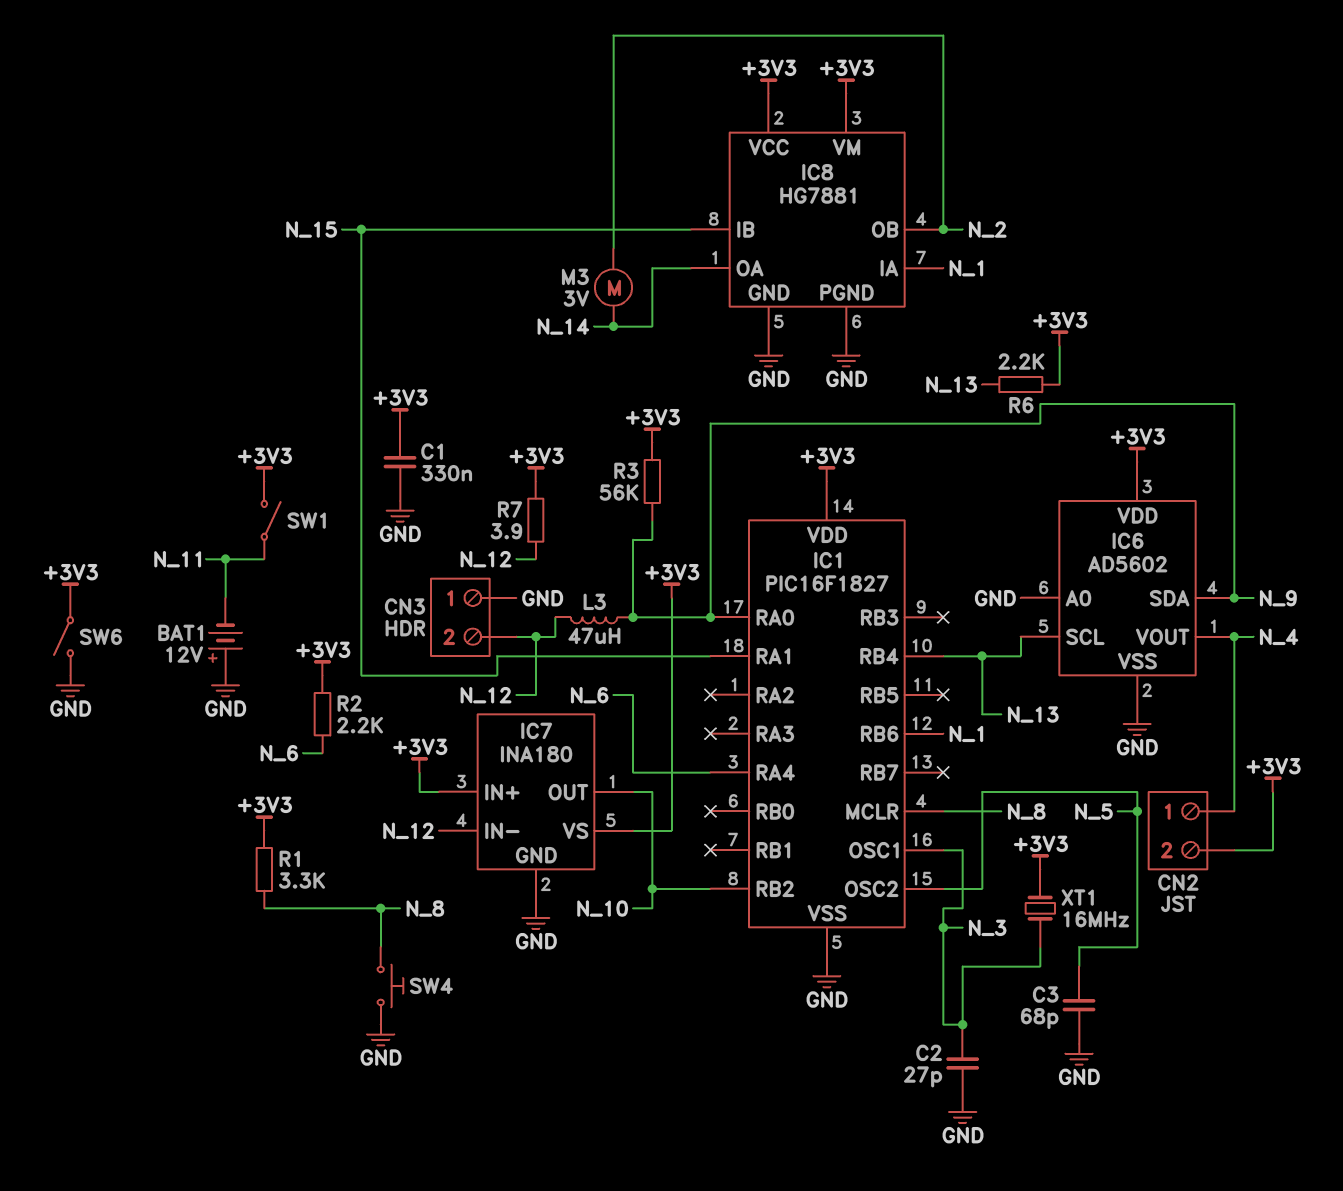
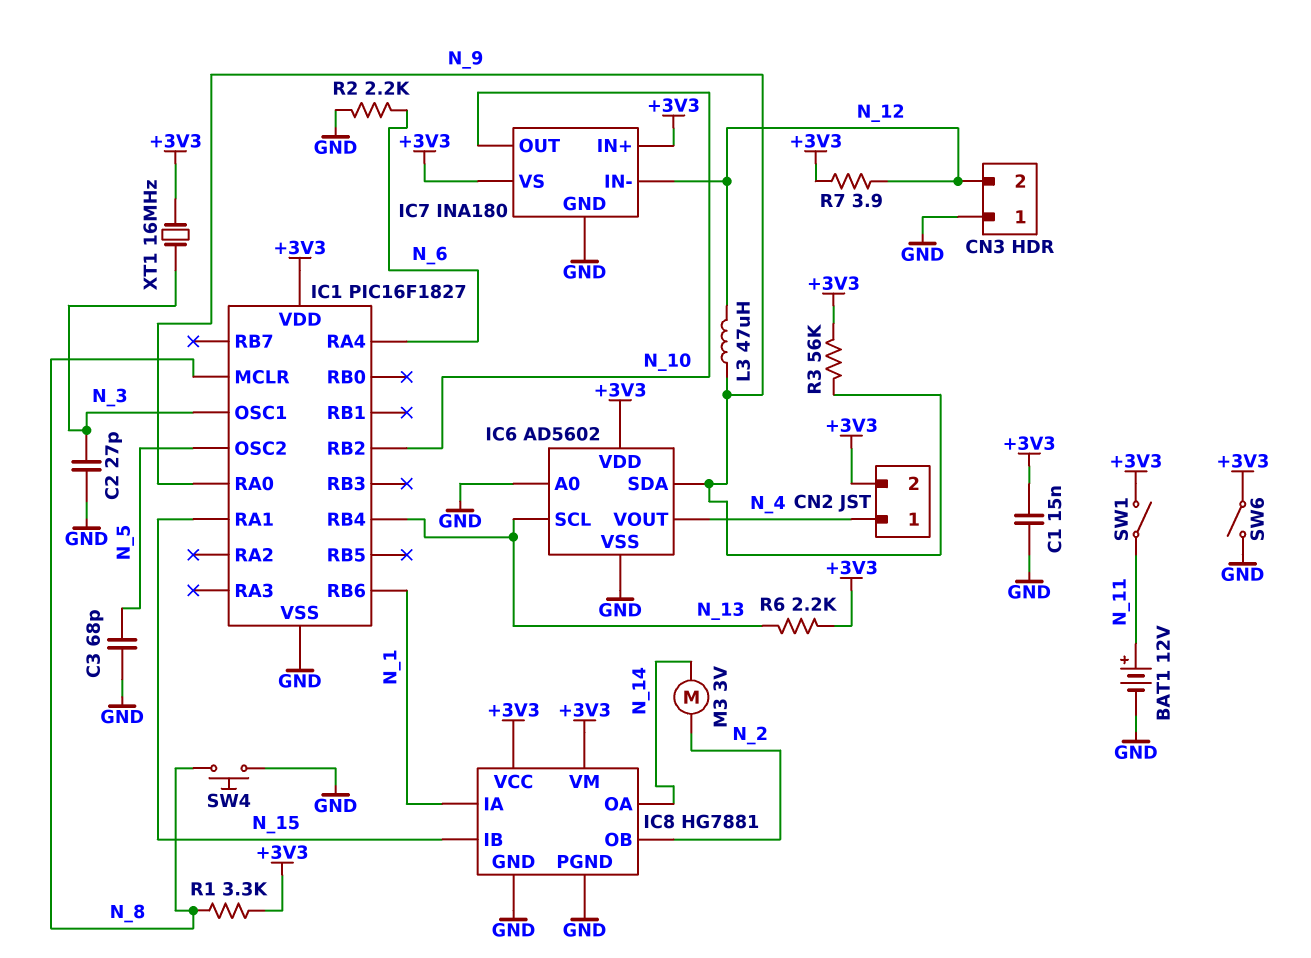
BAT1: 12V (plus GND, minus N_11) -> 12V (plus N_11, minus GND)
C1: 330nF (+3V3, GND) -> 15nF (+3V3, GND)
R2: 2.2k (+3V3, N_6) -> 2.2k (GND, N_6)

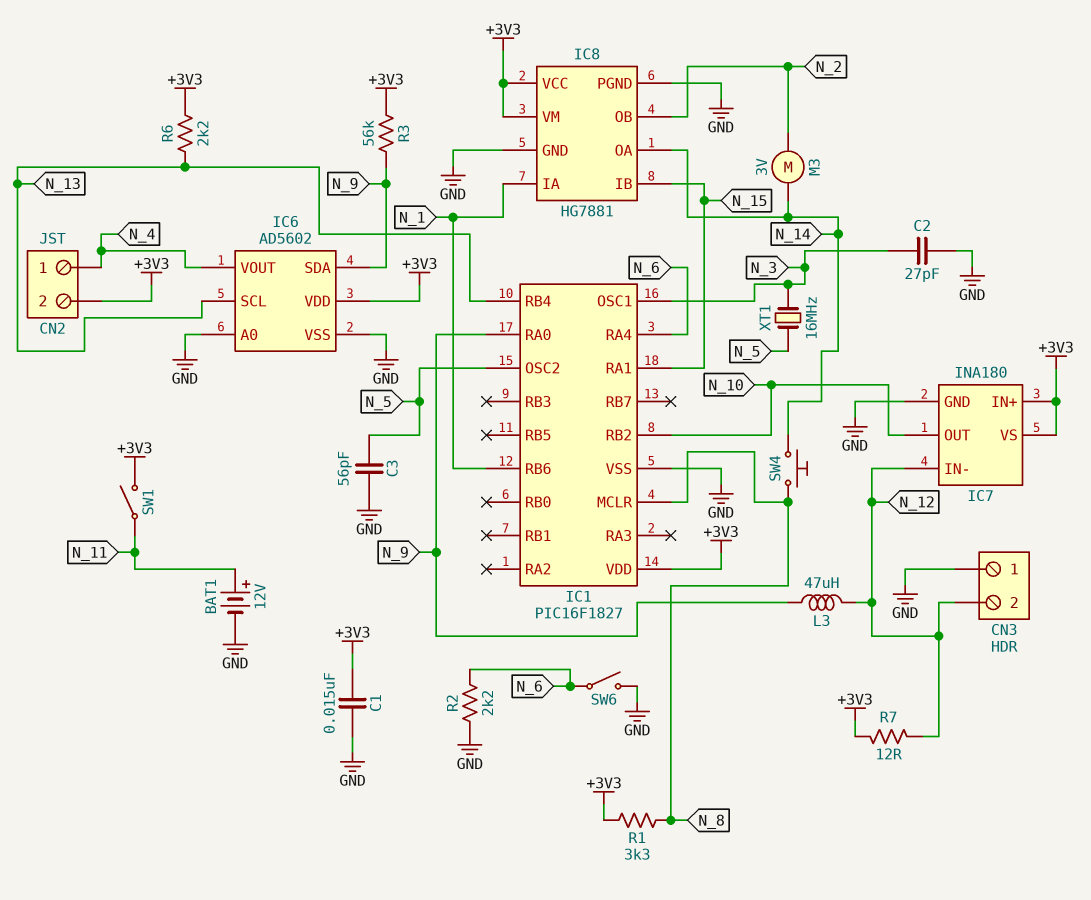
C3: 68pF (GND, N_5) -> 56pF (GND, N_5)
R7: 3.9 (+3V3, N_12) -> 12 (+3V3, N_12)
SW4: button (GND, N_8) -> button (N_8, N_14)
SW6: switch (+3V3, GND) -> switch (GND, N_6)
XT1: 16MHz (+3V3, N_3) -> 16MHz (N_3, N_5)

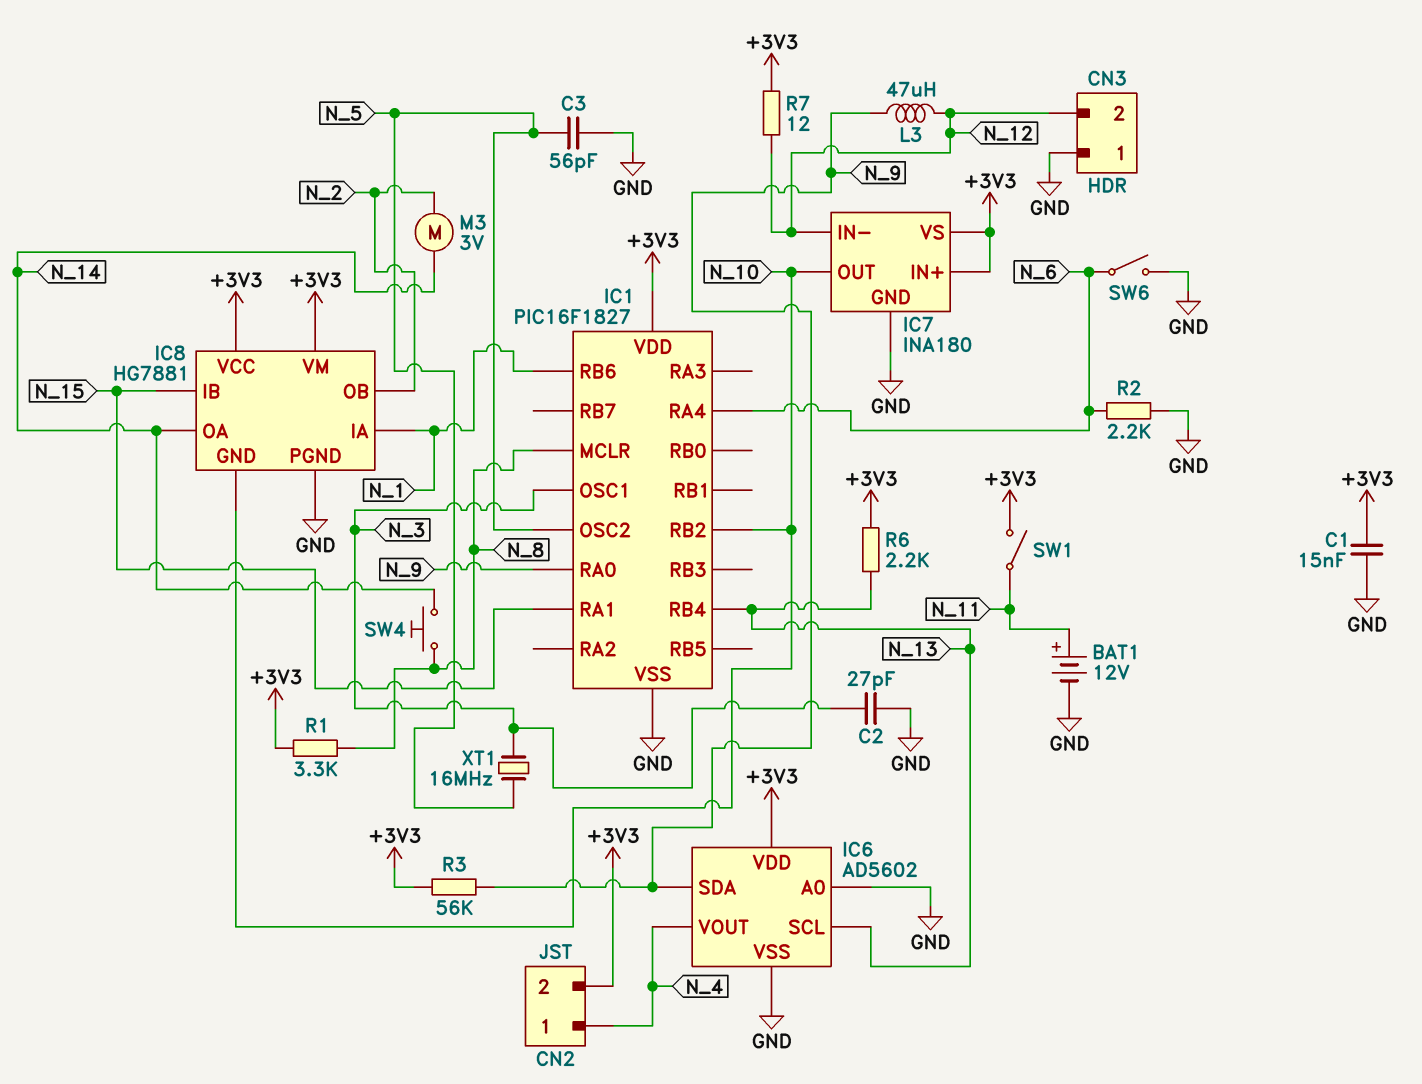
IC8 pin GND: GND -> N_10

